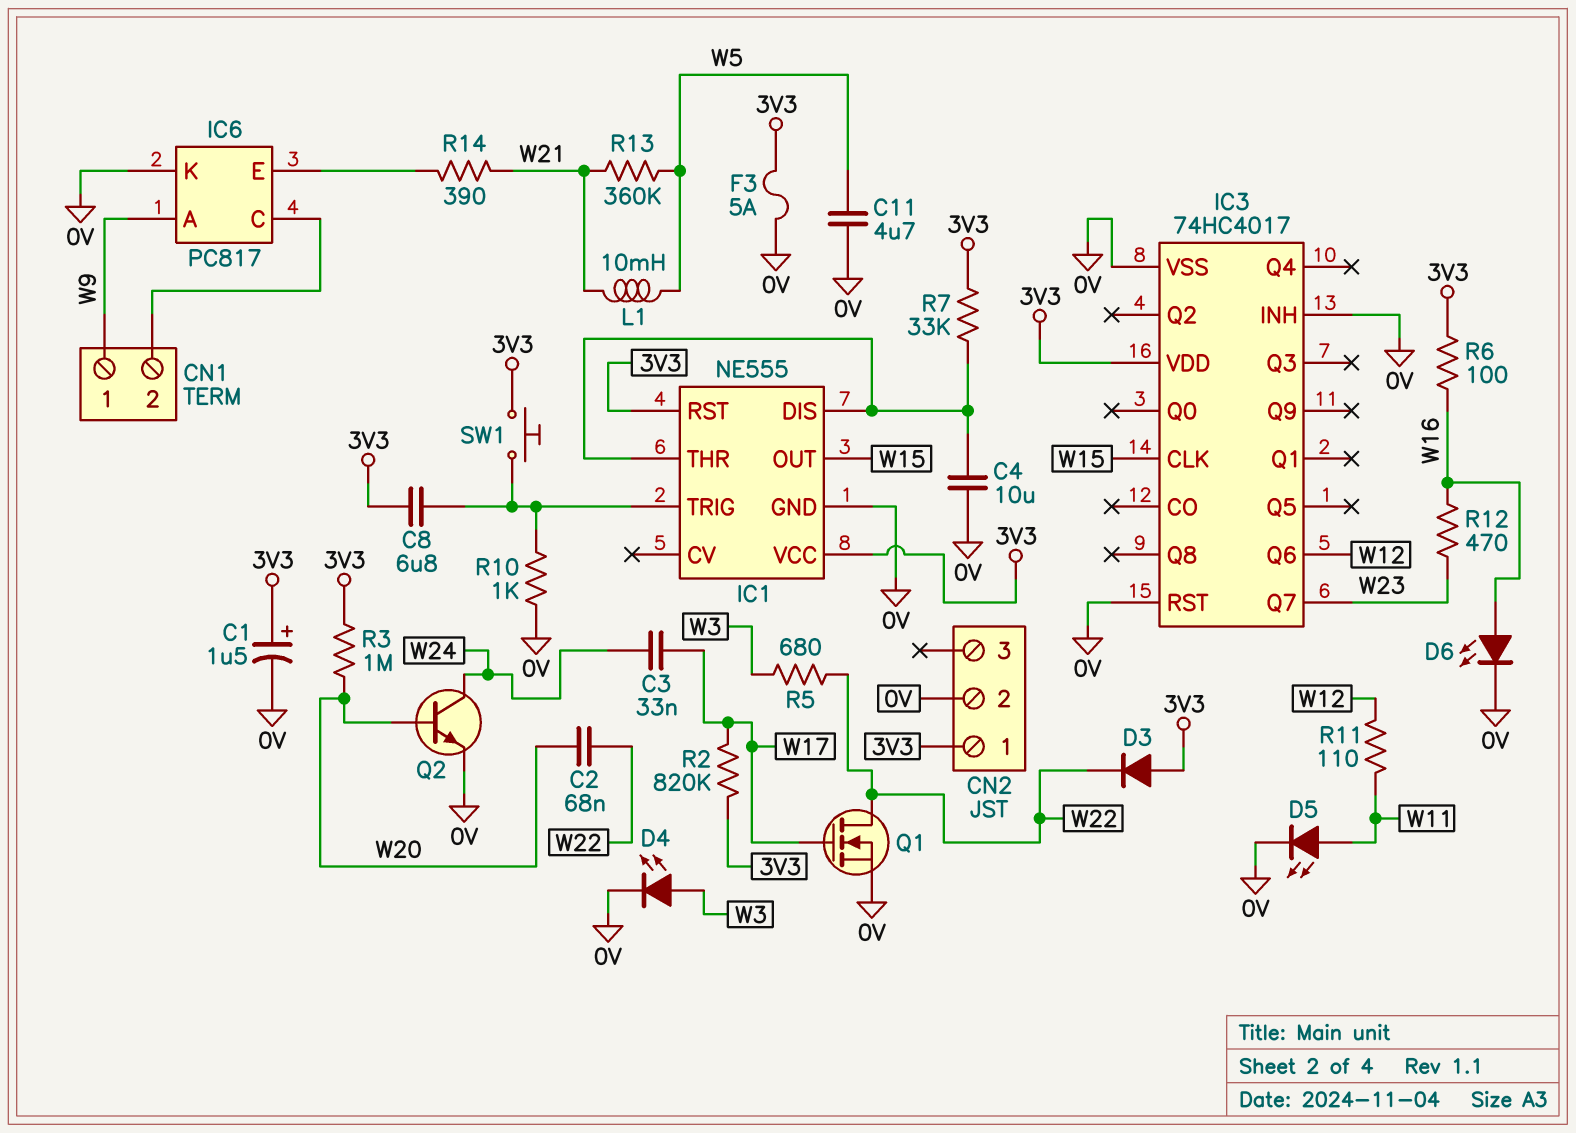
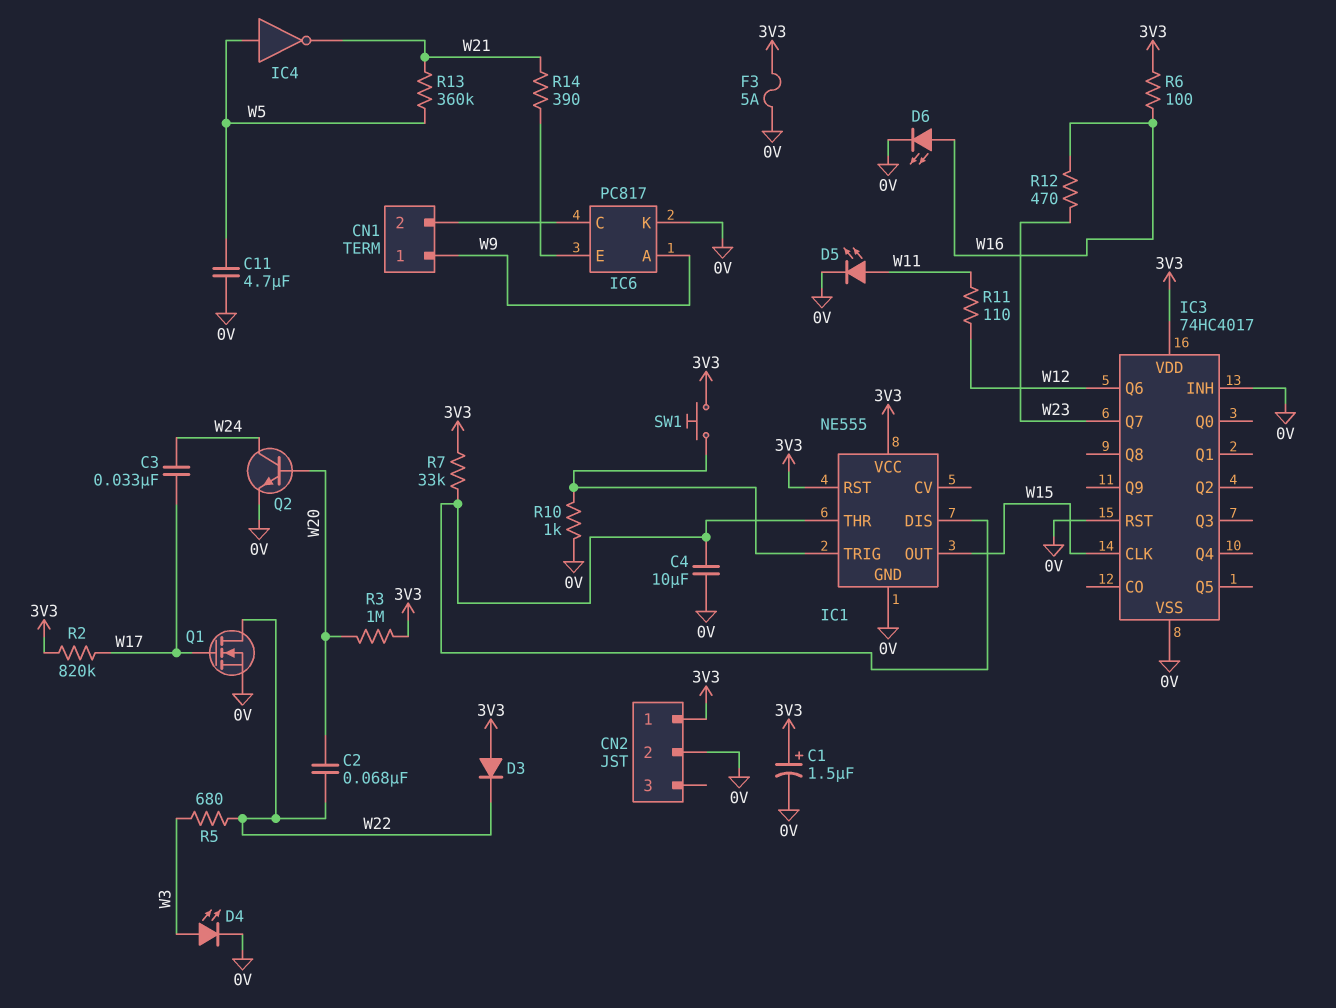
C8: 6.8uF (3V3, IC1/TRIG) -> none
IC4: none -> NOT (in W5, out W21)
L1: 10mH (W5, W21) -> none

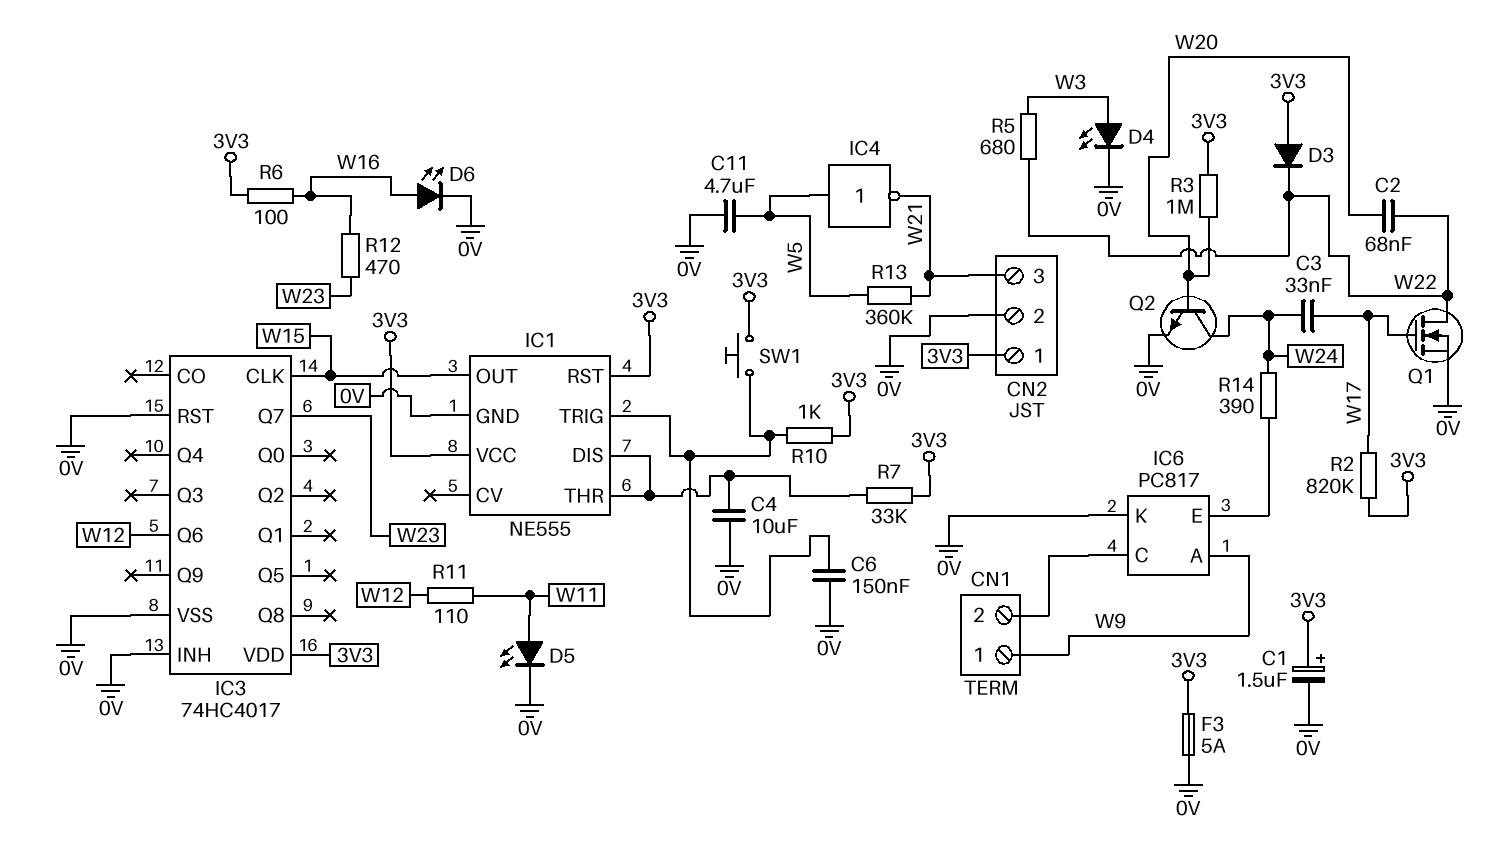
C6: none -> 150nF (0V, IC1/TRIG)
CN2 pin 3: none -> W21
R10: 1k (0V, IC1/TRIG) -> 1k (3V3, IC1/TRIG)
R14: 390 (IC6/E, W21) -> 390 (IC6/E, W24)

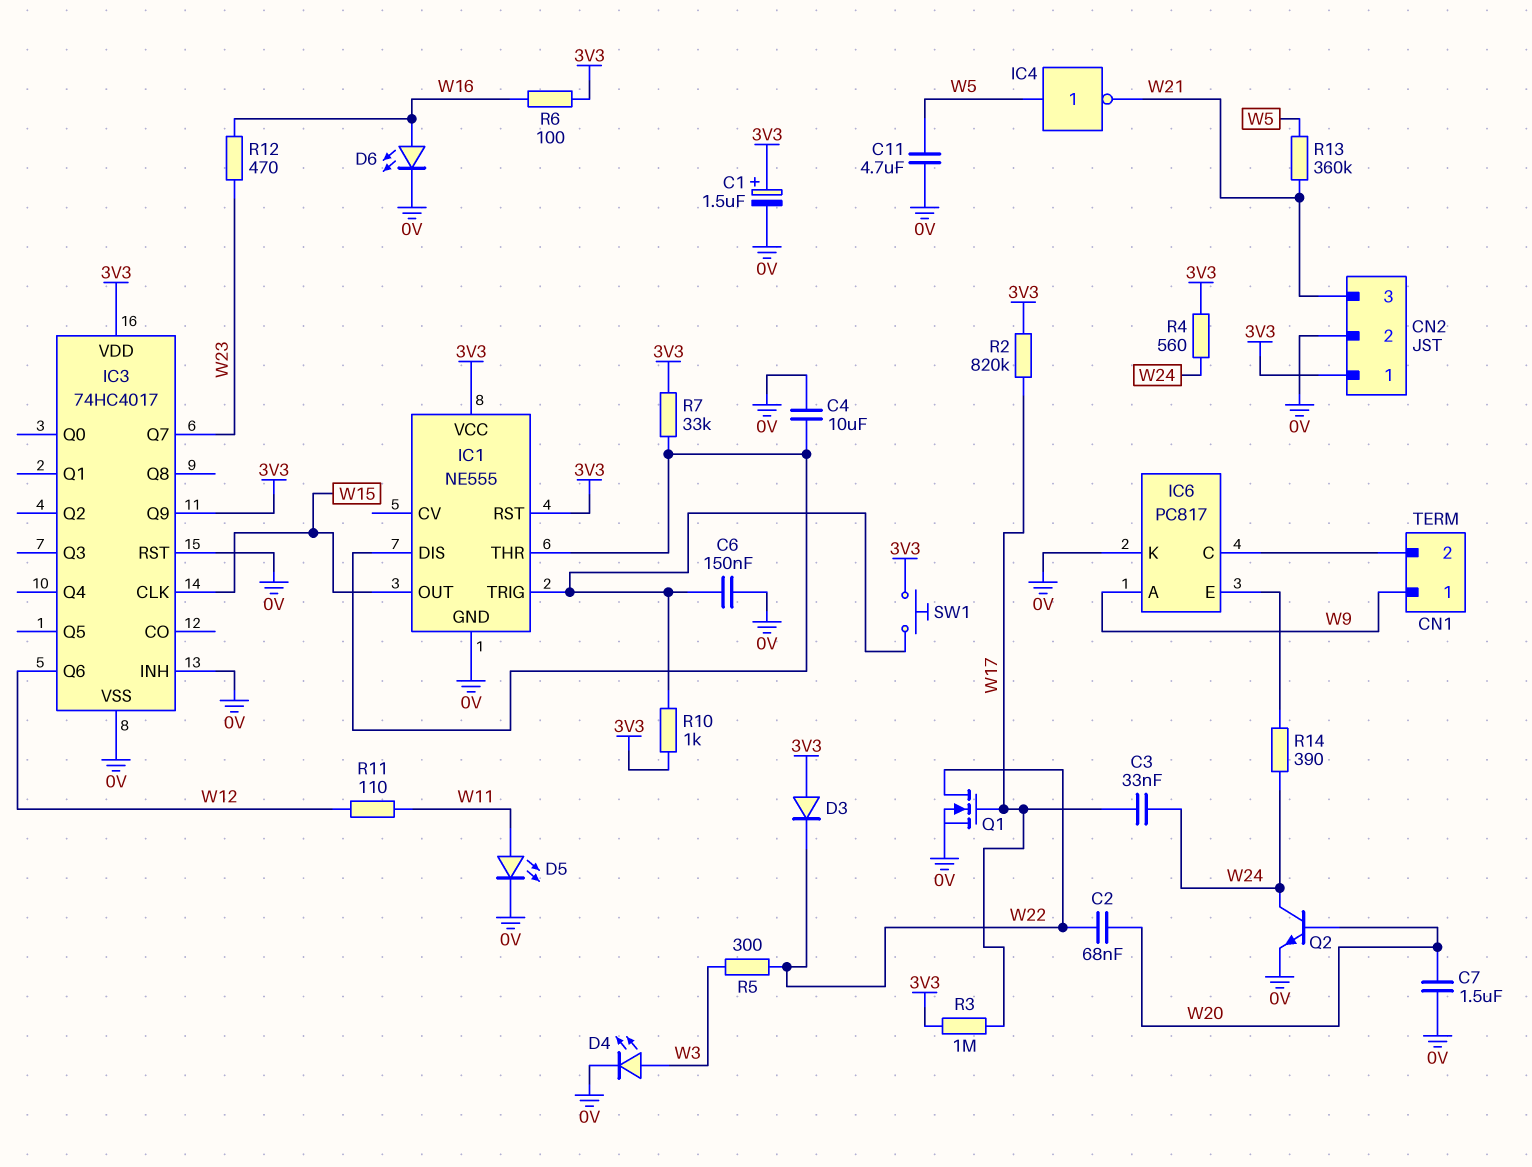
C7: none -> 1.5uF (0V, W20)
F3: 5A (0V, 3V3) -> none
IC3 pin Q9: none -> 3V3
R3: 1M (3V3, W20) -> 1M (3V3, W17)
R4: none -> 560 (3V3, W24)
R5: 680 (W3, W22) -> 300 (W3, W22)

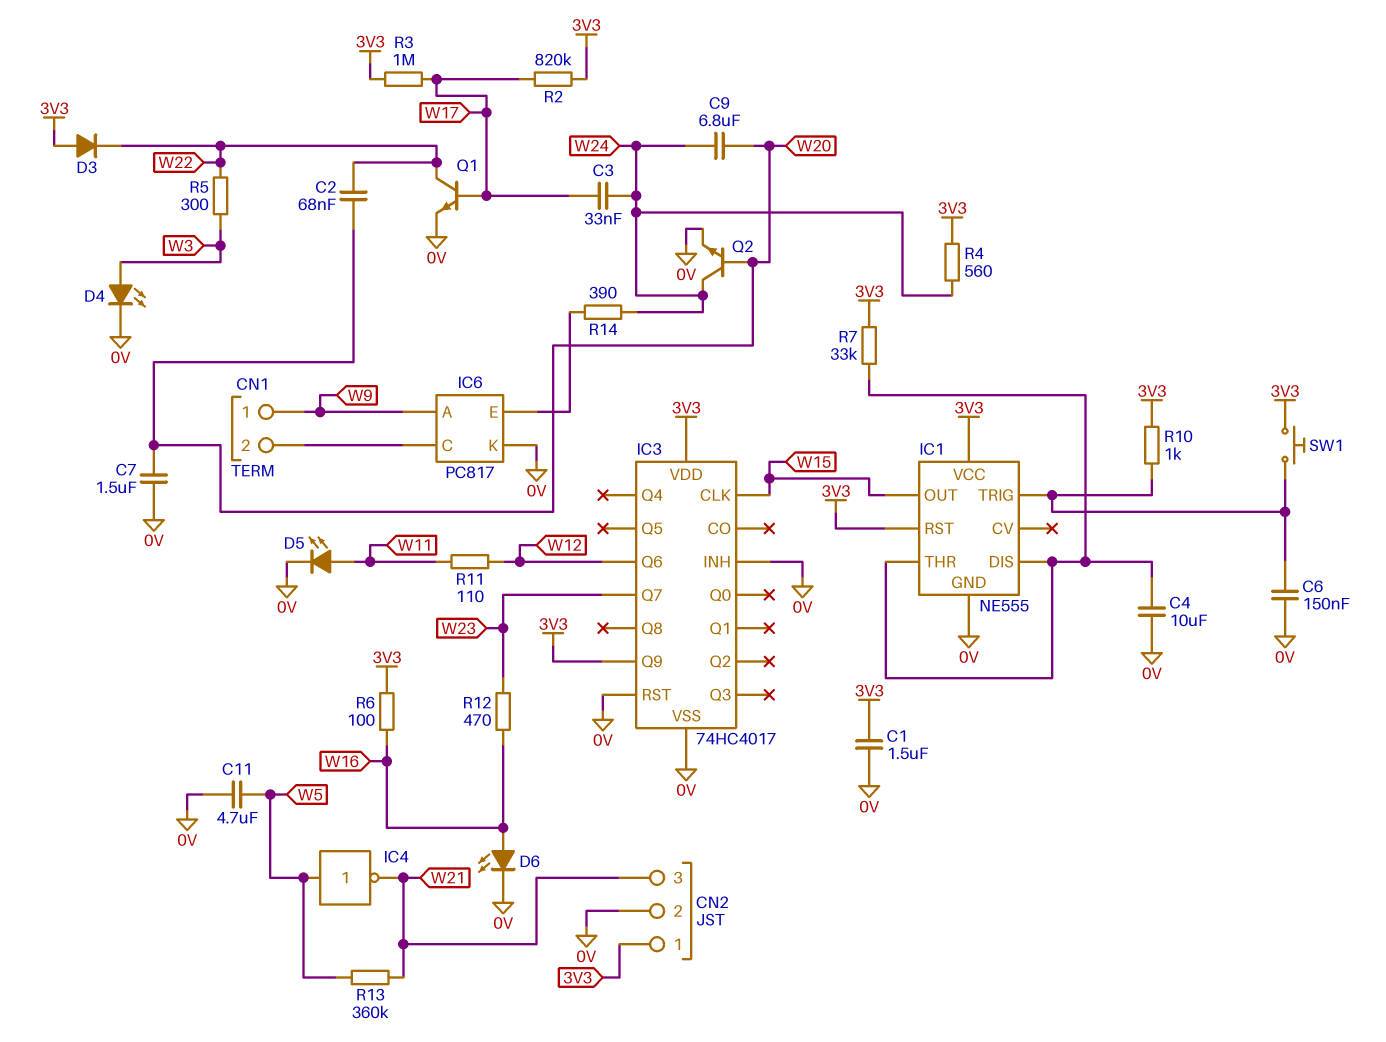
C1: 1.5uF (plus 3V3, minus 0V) -> 1.5uF (0V, 3V3)
C9: none -> 6.8uF (W20, W24)
Q1: NMOS (G W17, D W22, S 0V) -> NPN (B W17, C W22, E 0V)

